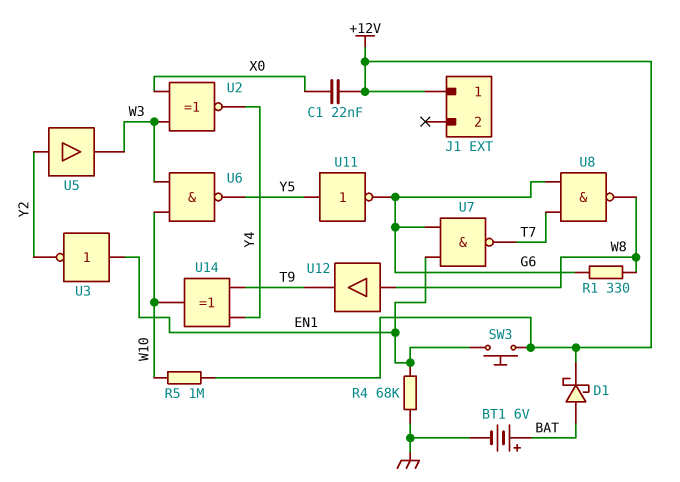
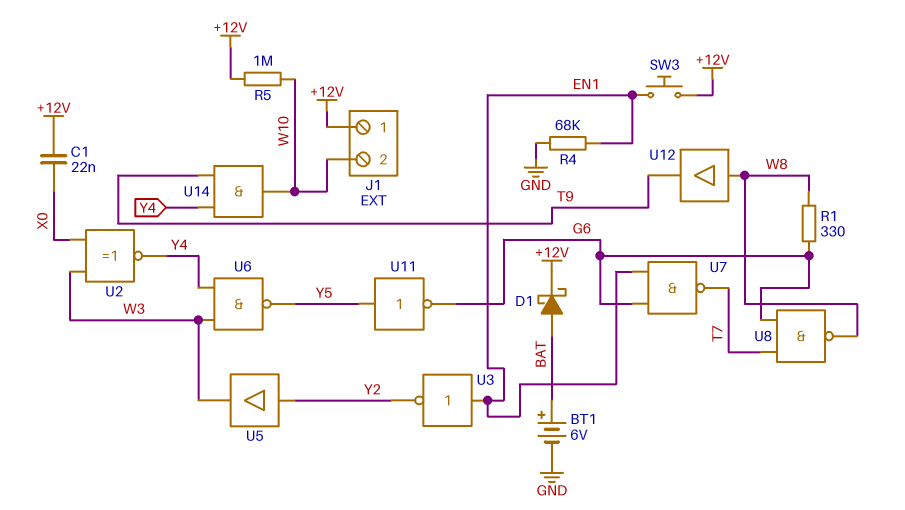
J1 pin 2: none -> W10
U6: NAND (in W3, in W10, out Y5) -> NAND (in W3, in Y4, out Y5)
U14: XOR (in T9, in Y4, out W10) -> AND (in T9, in Y4, out W10)

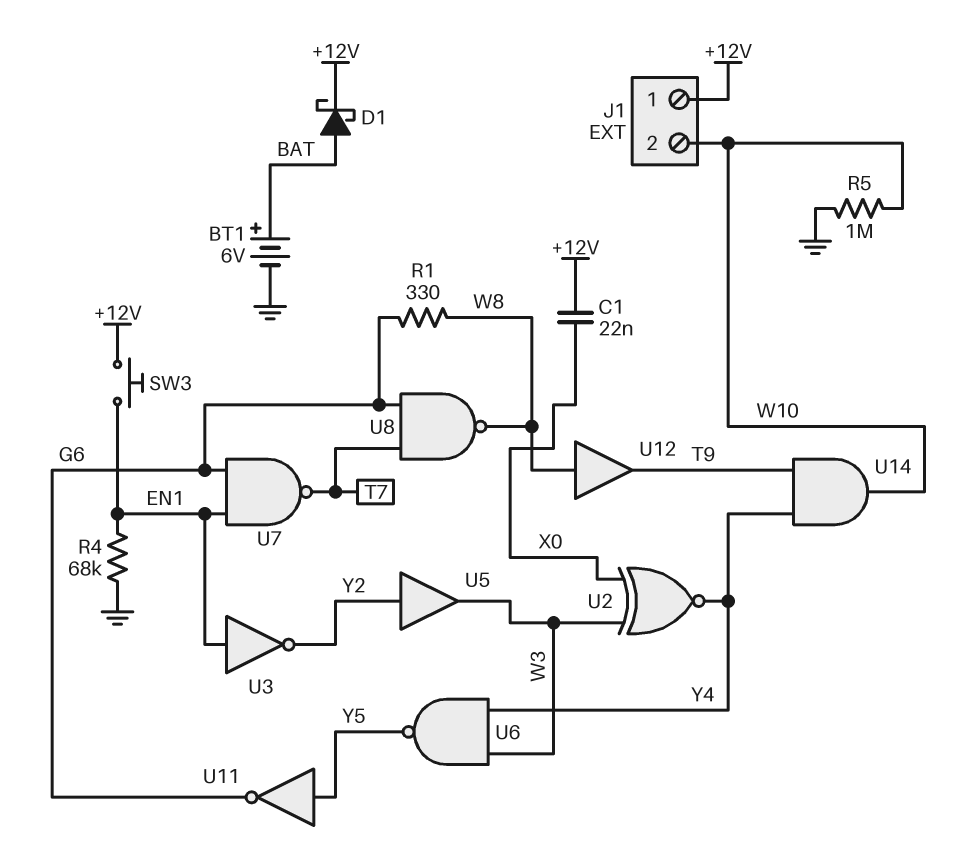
R5: 1M (+12V, W10) -> 1M (GND, W10)

